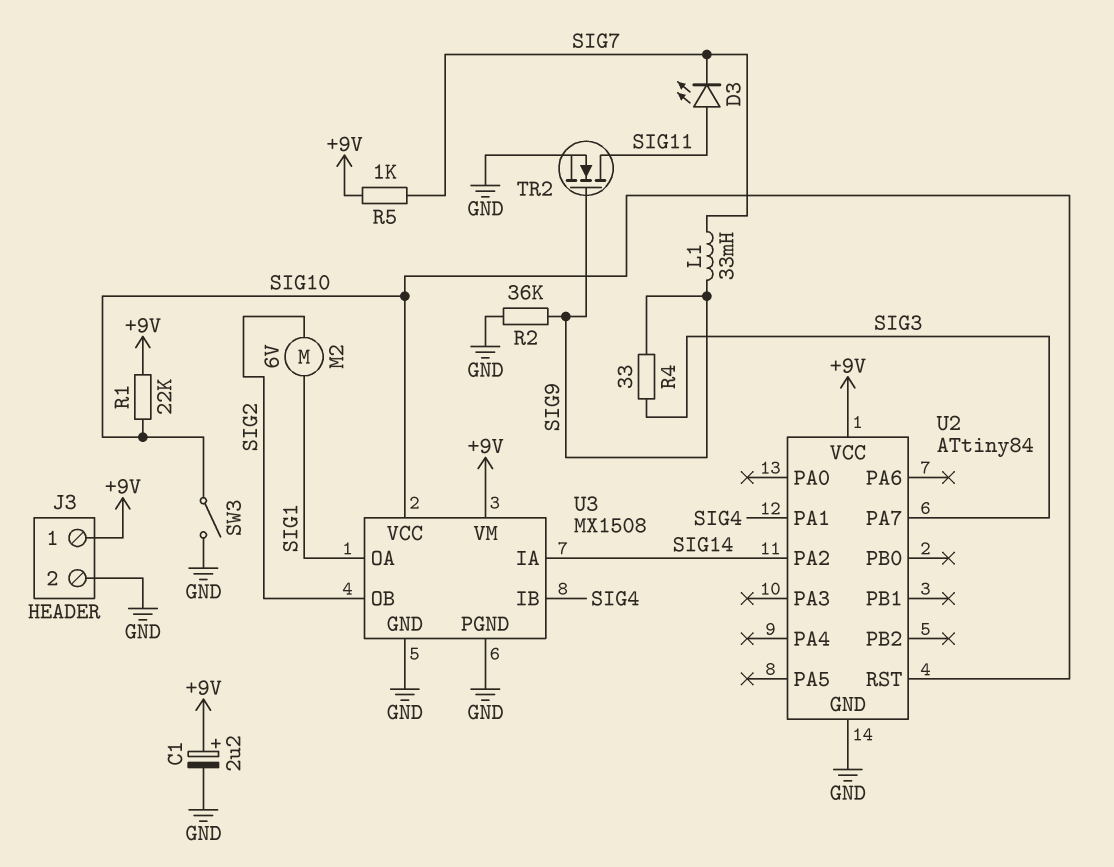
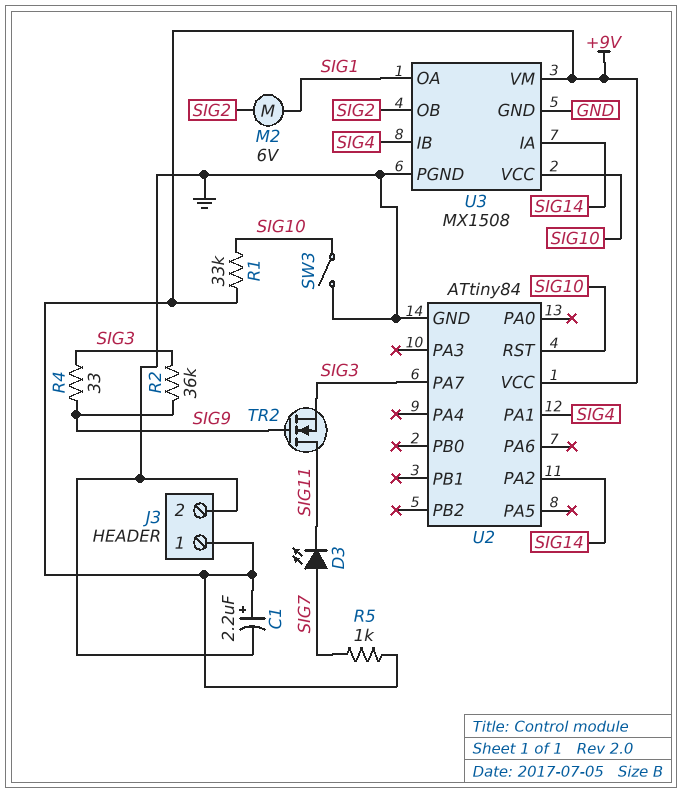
D3: LED (A SIG11, K SIG7) -> LED (A SIG7, K SIG11)
L1: 33mH (SIG7, SIG9) -> none
R1: 22k (+9V, SIG10) -> 33k (+9V, SIG10)
R2: 36k (GND, SIG9) -> 36k (SIG3, SIG9)
TR2: NMOS (G SIG9, D SIG11, S GND) -> NMOS (G SIG9, D SIG11, S SIG3)

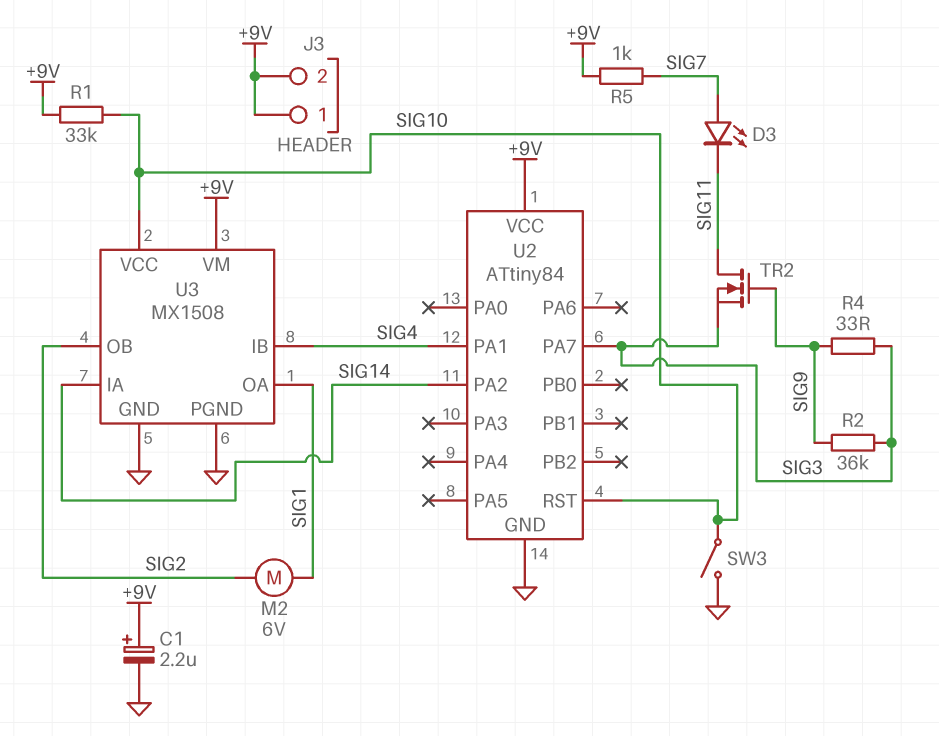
J3 pin 2: GND -> +9V

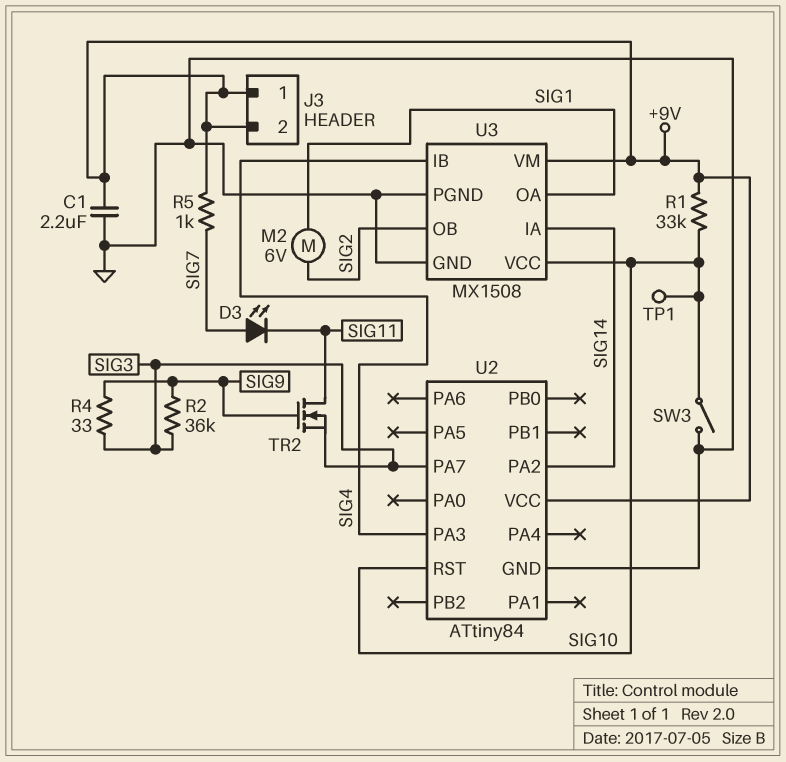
C1: 2.2uF (plus +9V, minus GND) -> 2.2uF (+9V, GND)
TP1: none -> test point (SIG10)
U2 pin PA1: SIG4 -> none
U2 pin PA3: none -> SIG4

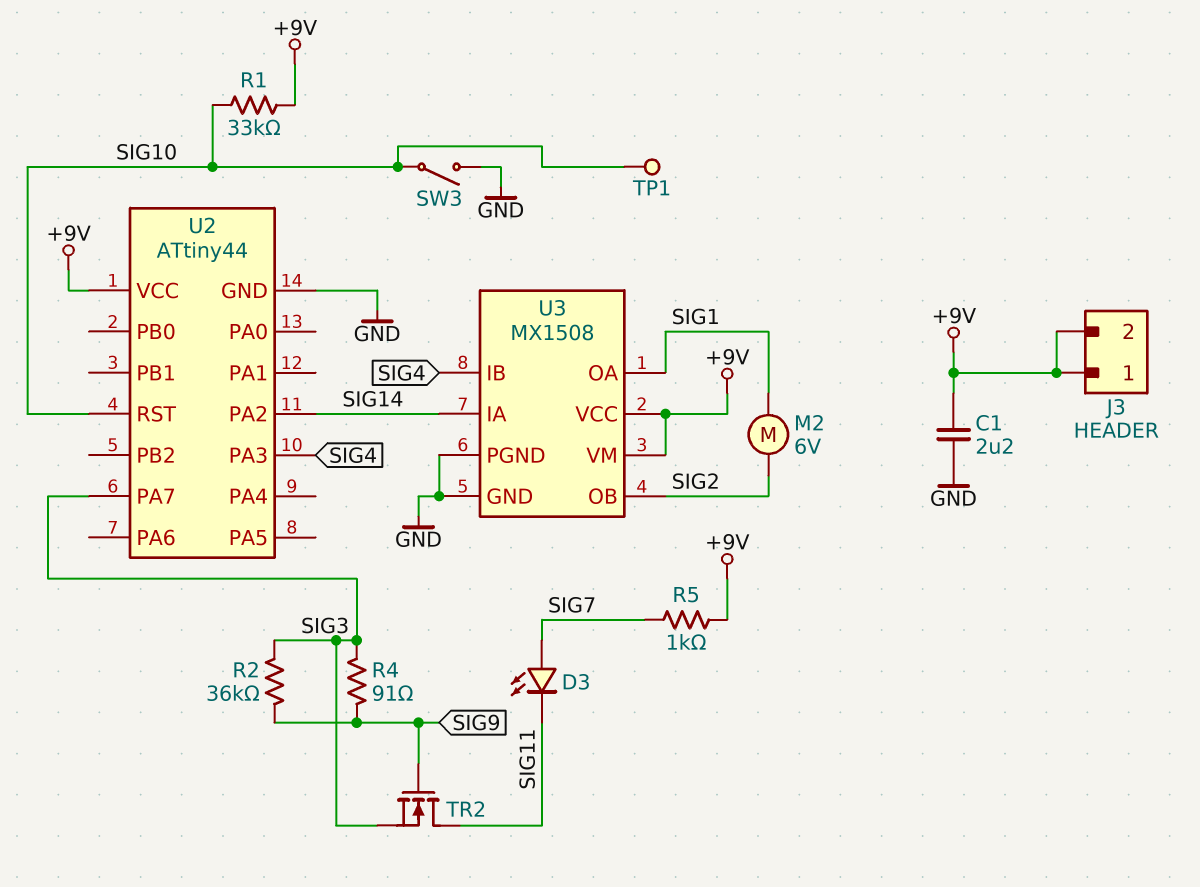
R4: 33 (SIG3, SIG9) -> 91 (SIG3, SIG9)
U2: ATtiny84 -> ATtiny44
U3 pin VCC: SIG10 -> +9V

